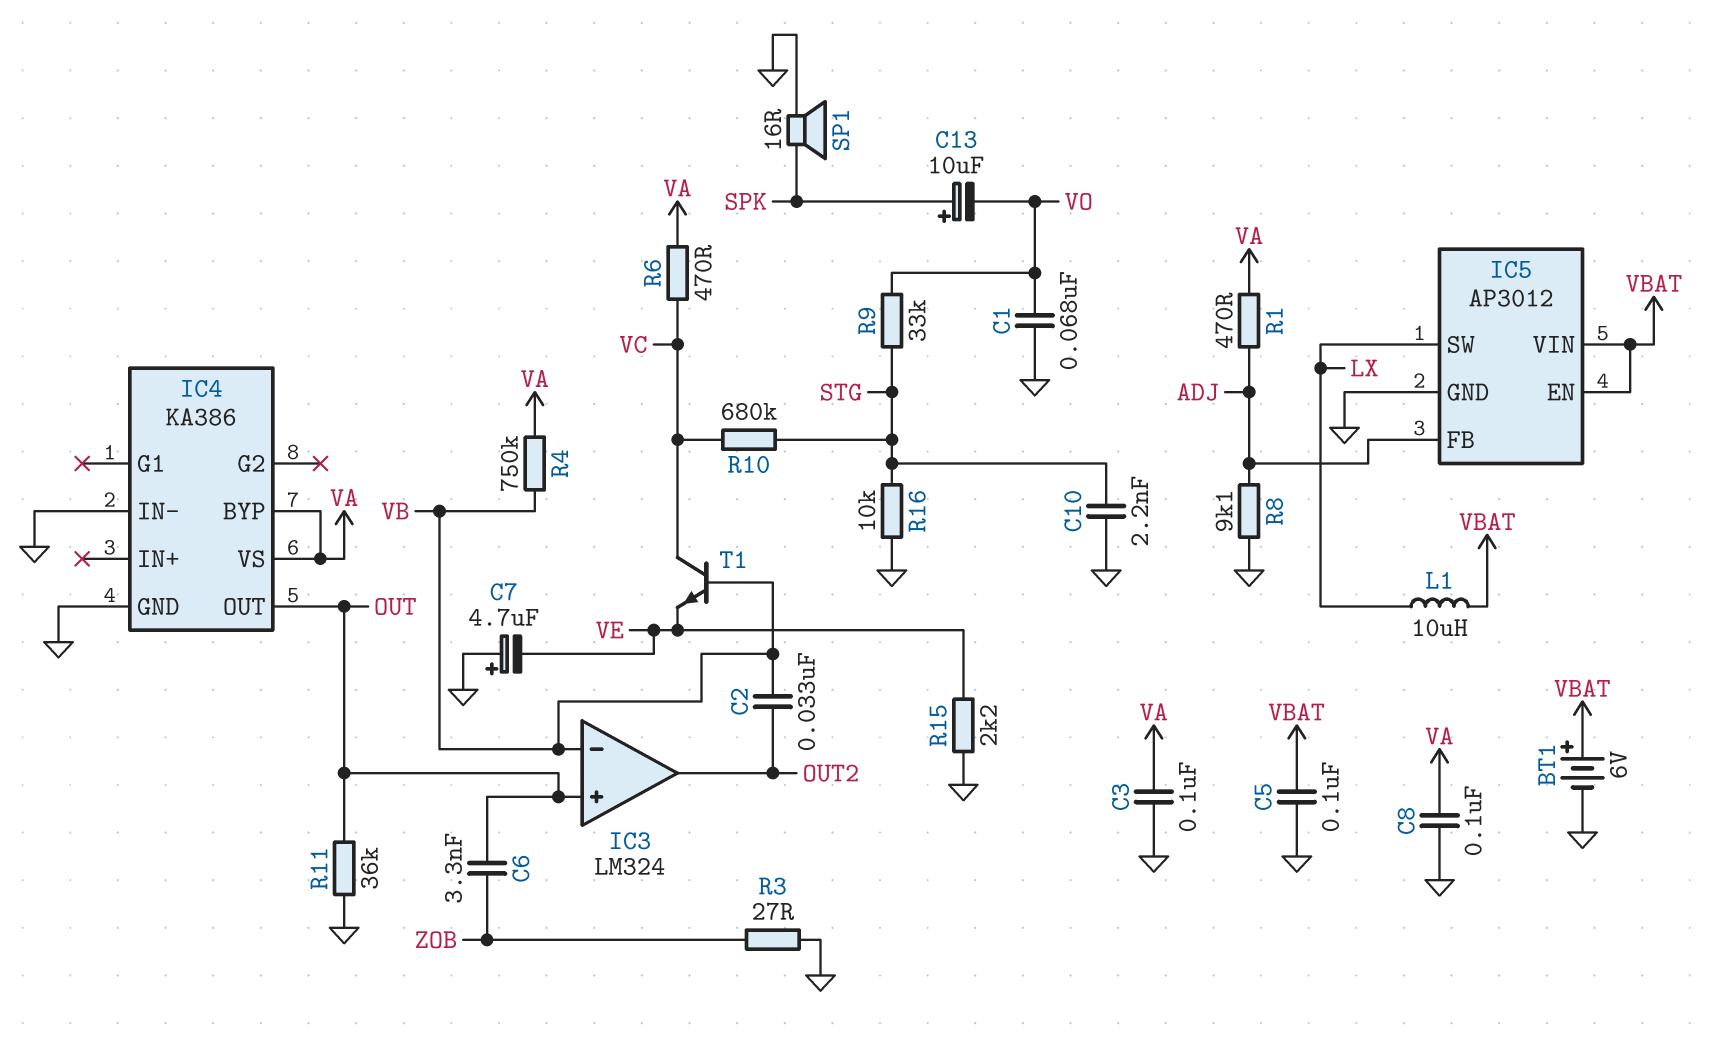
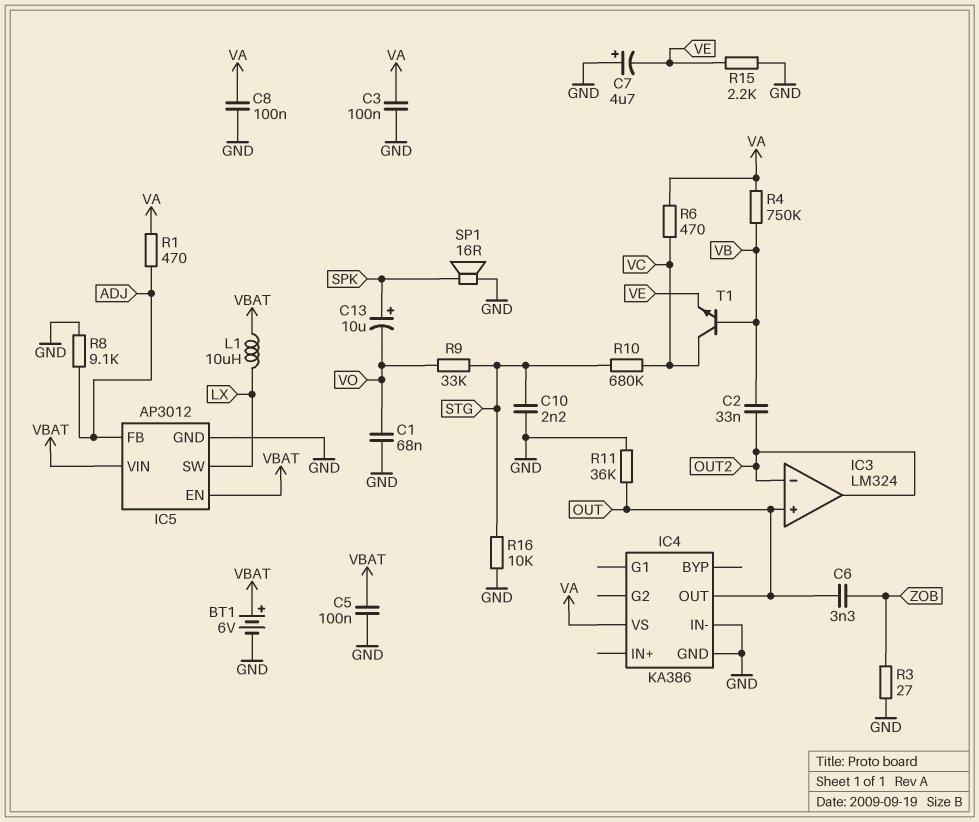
IC3 pin in-: VB -> OUT2
IC4 pin BYP: VA -> none

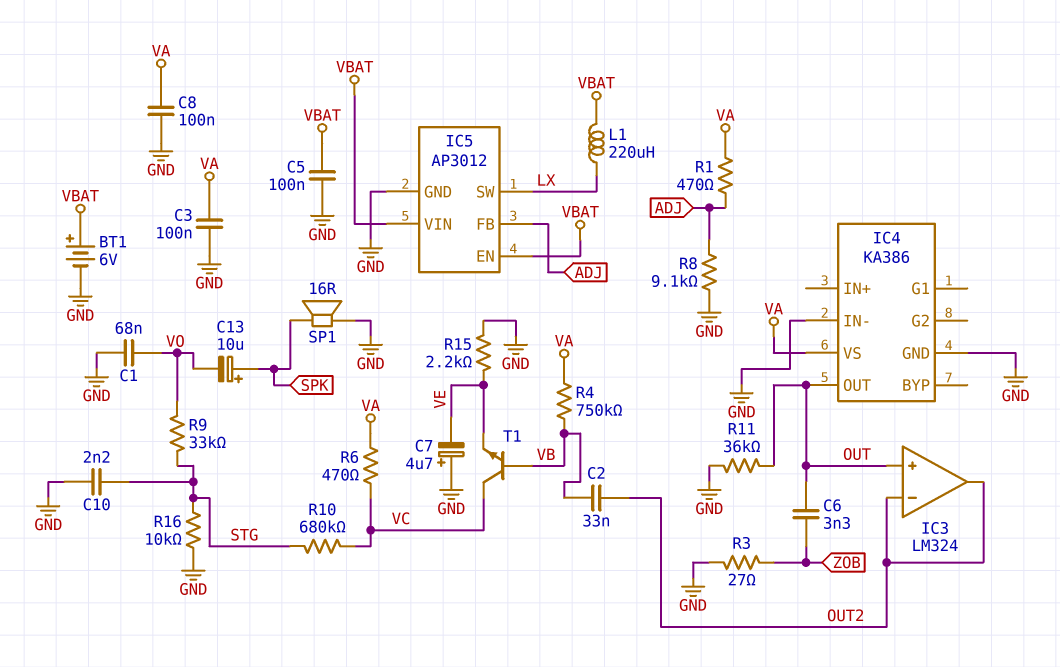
L1: 10uH (LX, VBAT) -> 220uH (LX, VBAT)

